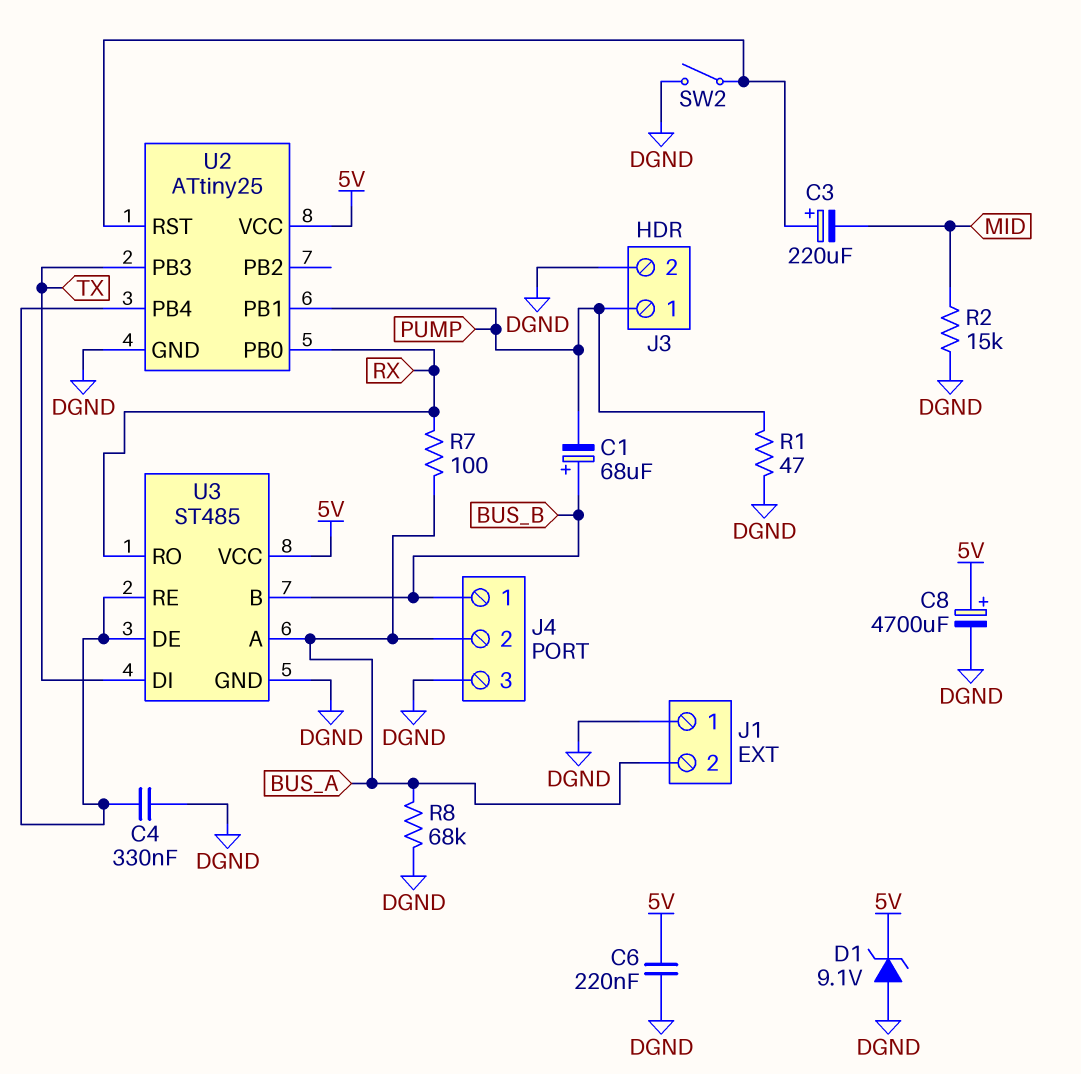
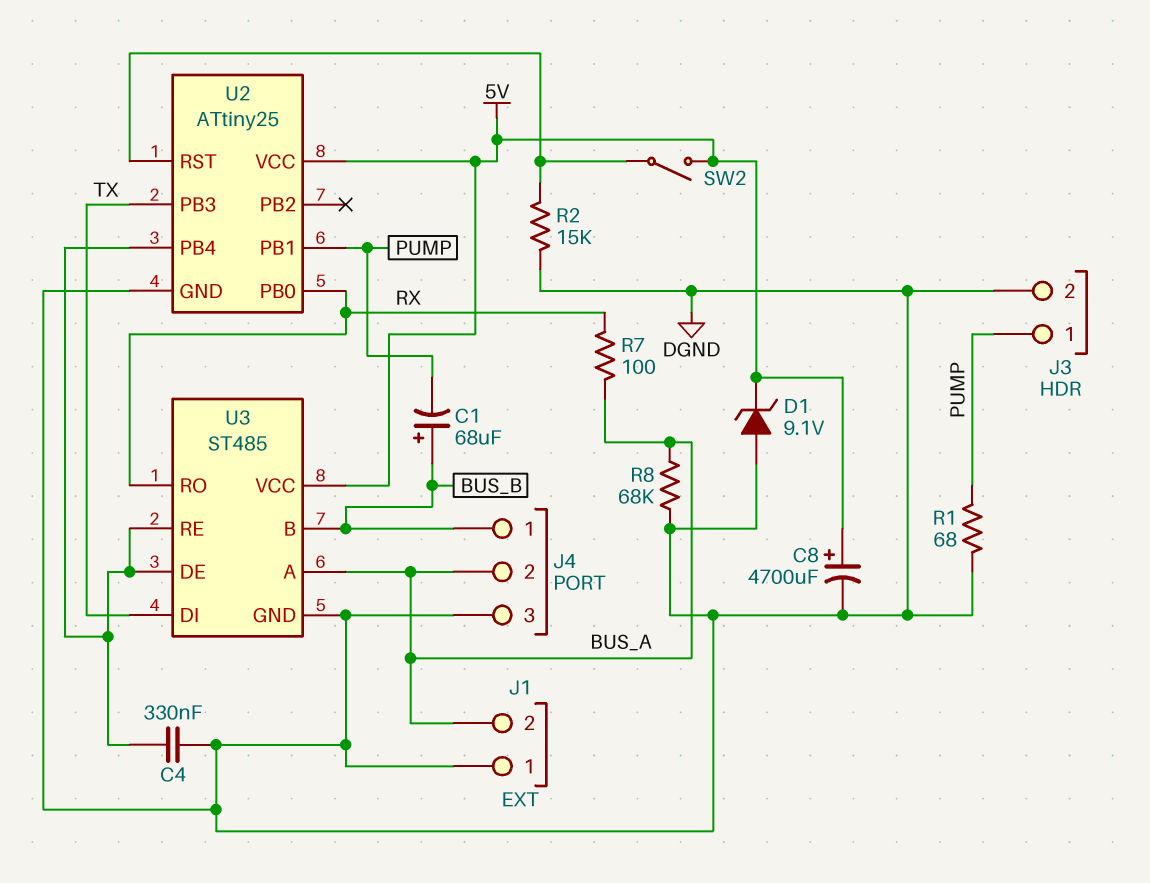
C3: 220uF (plus U2/RST, minus MID) -> none
C6: 220nF (5V, DGND) -> none
R1: 47 (DGND, PUMP) -> 68 (DGND, PUMP)
R2: 15k (DGND, MID) -> 15k (DGND, U2/RST)
SW2: switch (DGND, U2/RST) -> switch (5V, U2/RST)

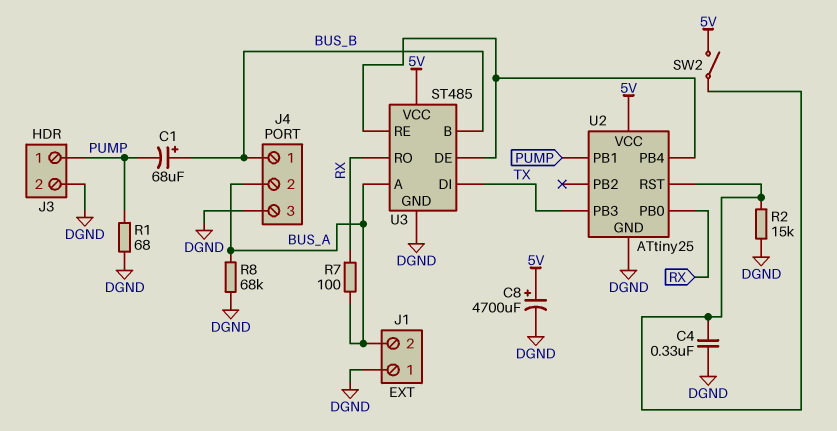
C4: 330nF (DGND, U2/PB4) -> 330nF (DGND, U2/RST)
D1: zener 9.1V (A DGND, K 5V) -> none

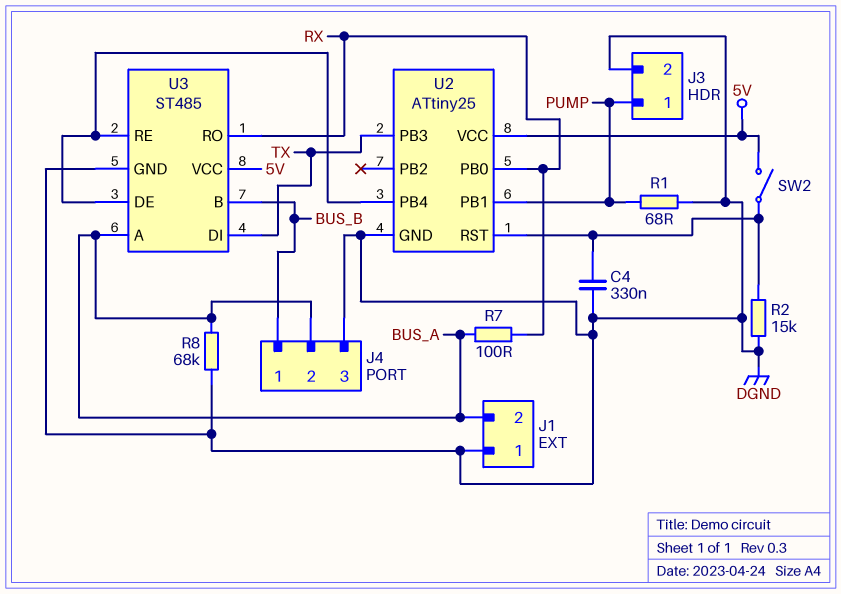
C1: 68uF (plus BUS_B, minus PUMP) -> none
C8: 4700uF (plus 5V, minus DGND) -> none

